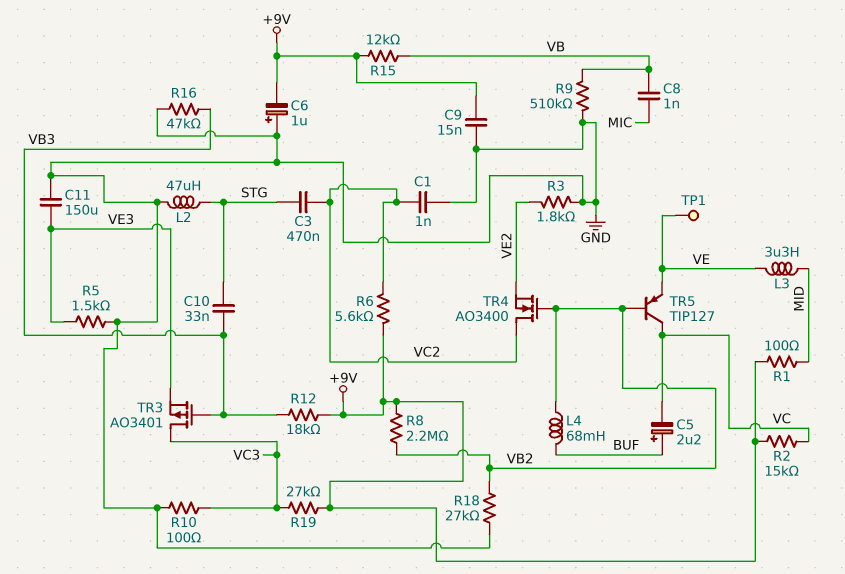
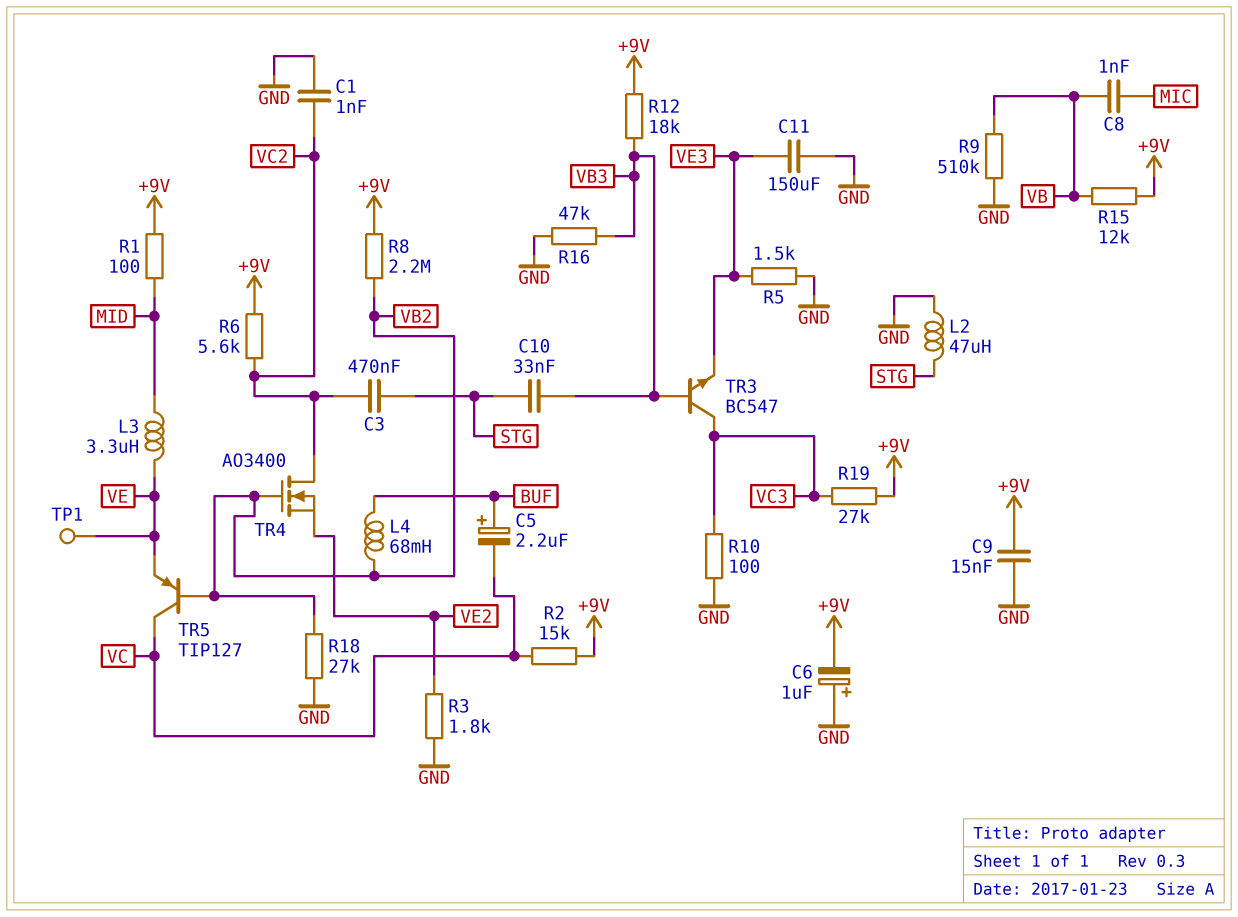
TR3: PMOS AO3401 (G VB3, D VC3, S VE3) -> NPN BC547 (B VB3, C VC3, E VE3)

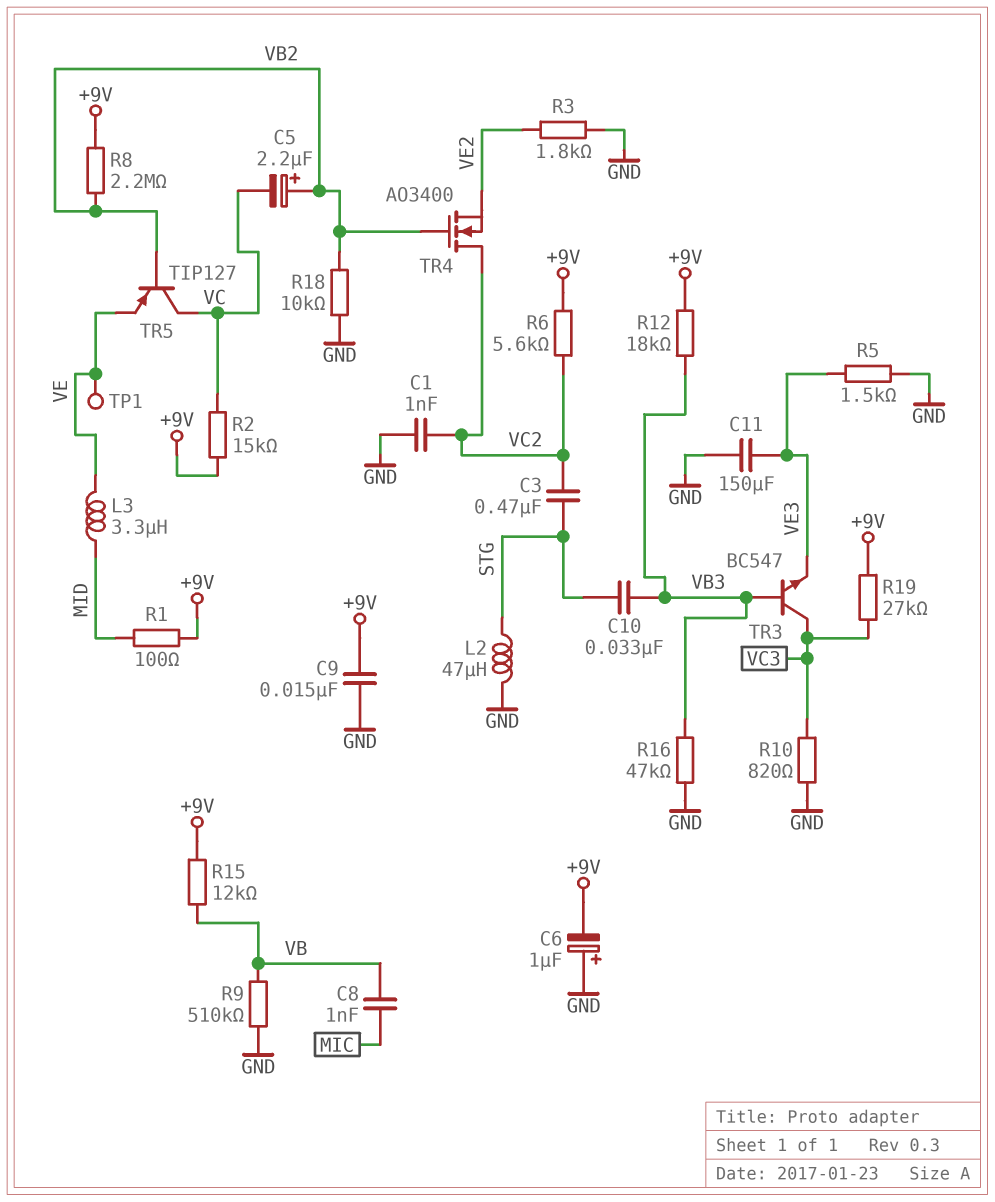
C5: 2.2uF (plus BUF, minus VC) -> 2.2uF (plus VB2, minus VC)
L4: 68mH (BUF, VB2) -> none
R10: 100 (GND, VC3) -> 820 (GND, VC3)
R18: 27k (GND, VB2) -> 10k (GND, VB2)

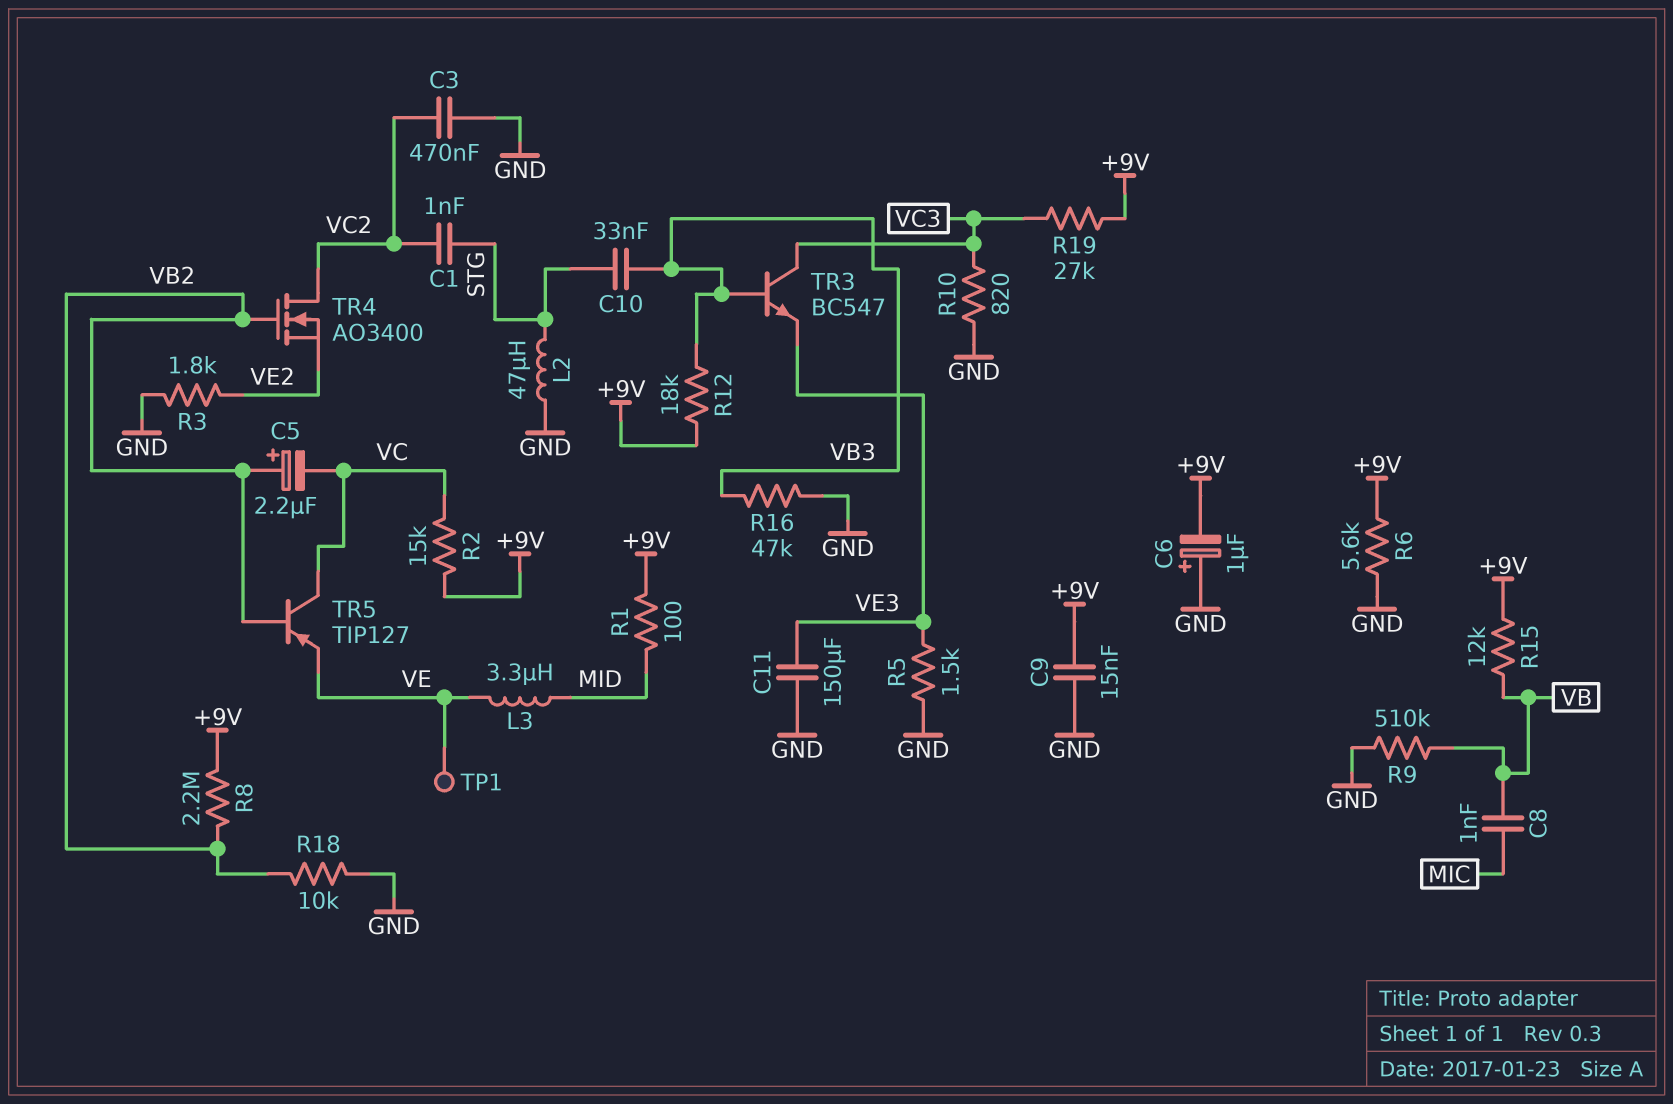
C1: 1nF (GND, VC2) -> 1nF (STG, VC2)
C3: 470nF (STG, VC2) -> 470nF (GND, VC2)
R6: 5.6k (+9V, VC2) -> 5.6k (+9V, GND)

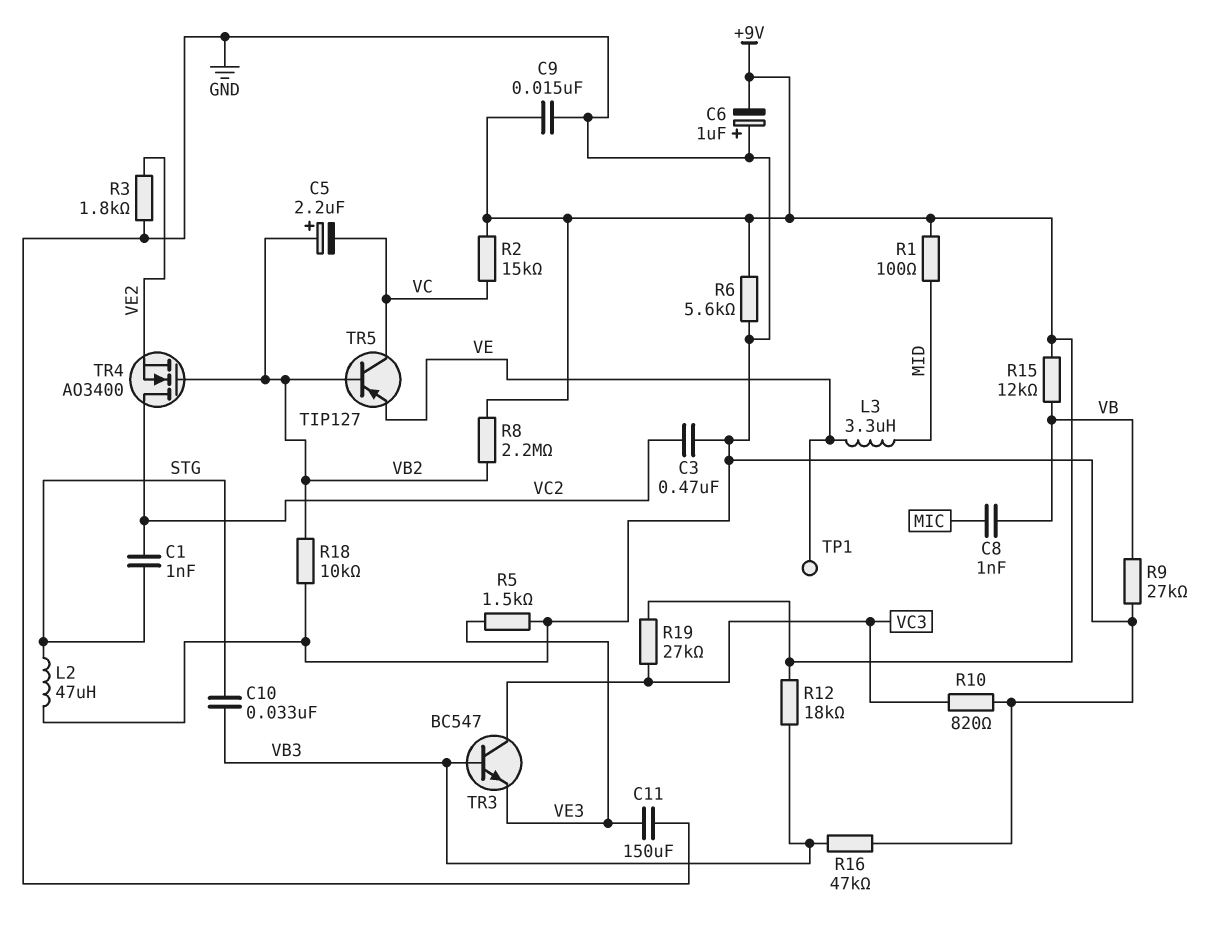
R9: 510k (GND, VB) -> 27k (GND, VB)

